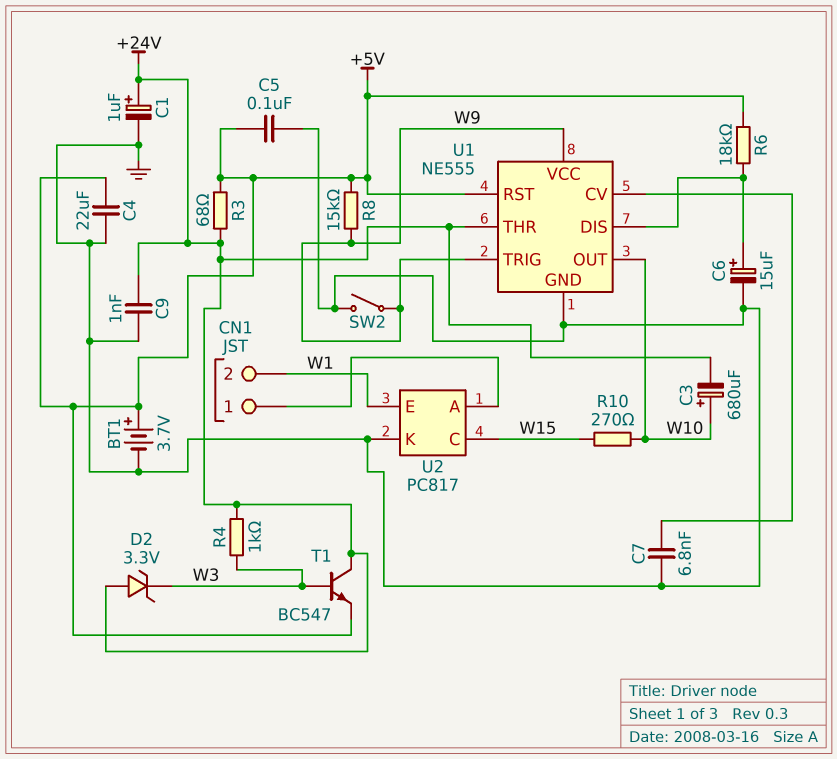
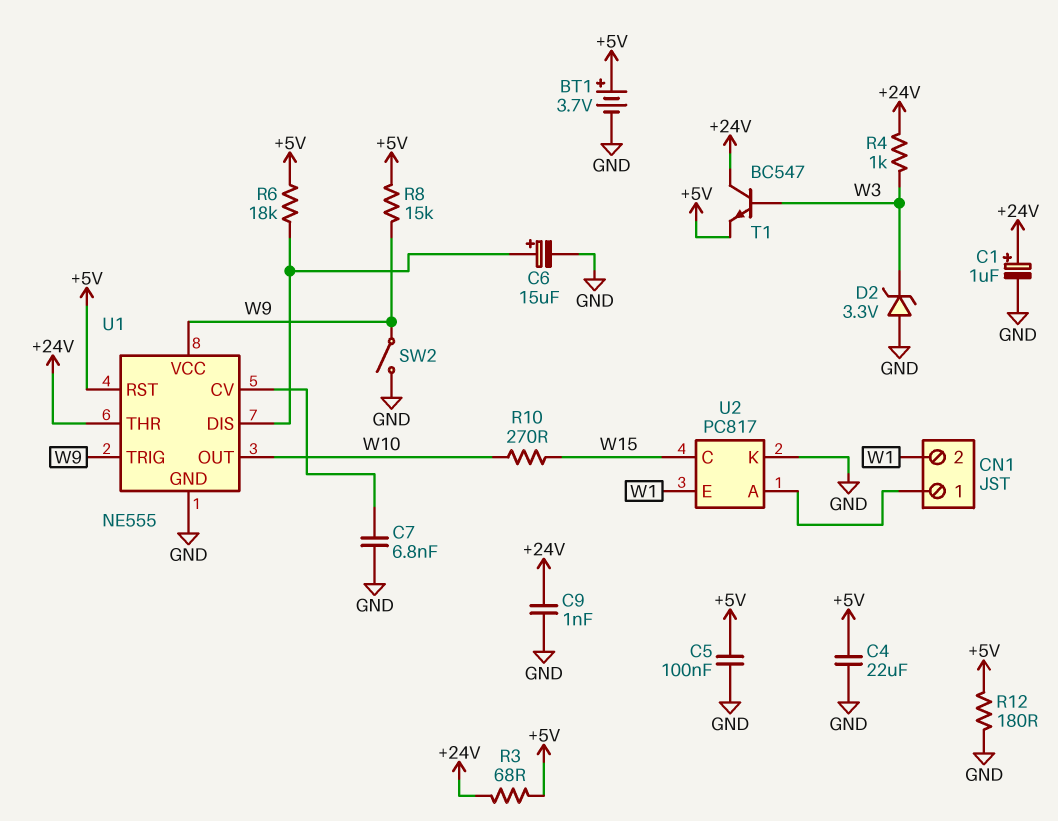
C3: 680uF (plus W10, minus +24V) -> none
D2: zener 3.3V (A +24V, K W3) -> zener 3.3V (A GND, K W3)
R12: none -> 180 (+5V, GND)

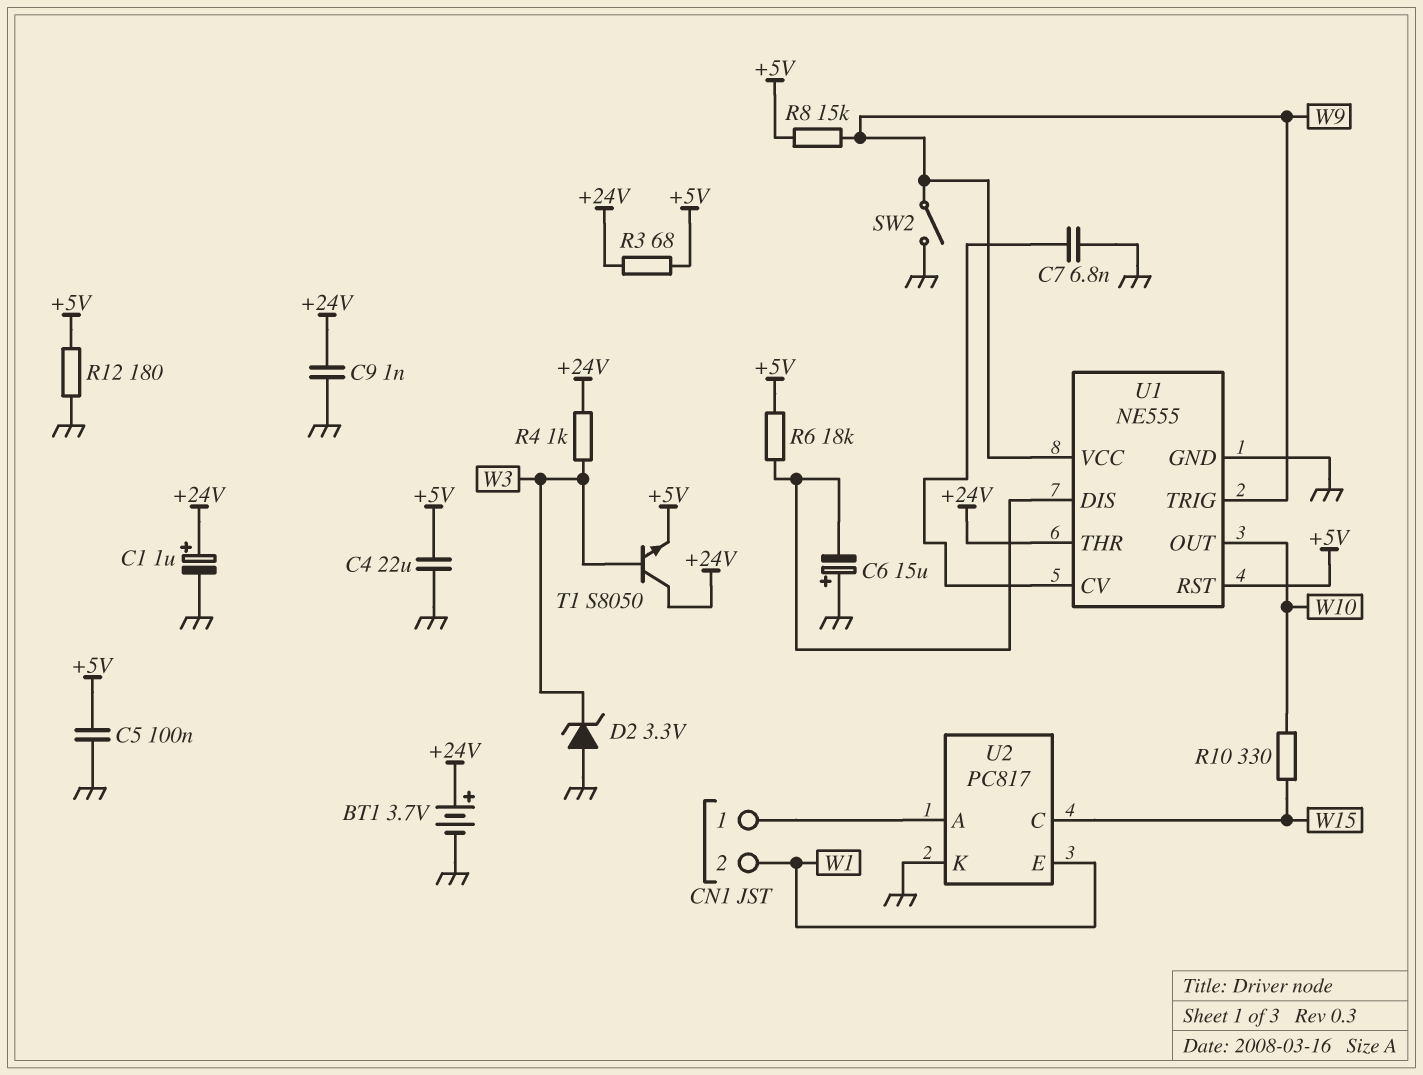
BT1: 3.7V (plus +5V, minus GND) -> 3.7V (plus +24V, minus GND)
C6: 15uF (plus U1/DIS, minus GND) -> 15uF (plus GND, minus U1/DIS)
R10: 270 (W10, W15) -> 330 (W10, W15)
T1: NPN BC547 (B W3, C +24V, E +5V) -> NPN S8050 (B W3, C +24V, E +5V)

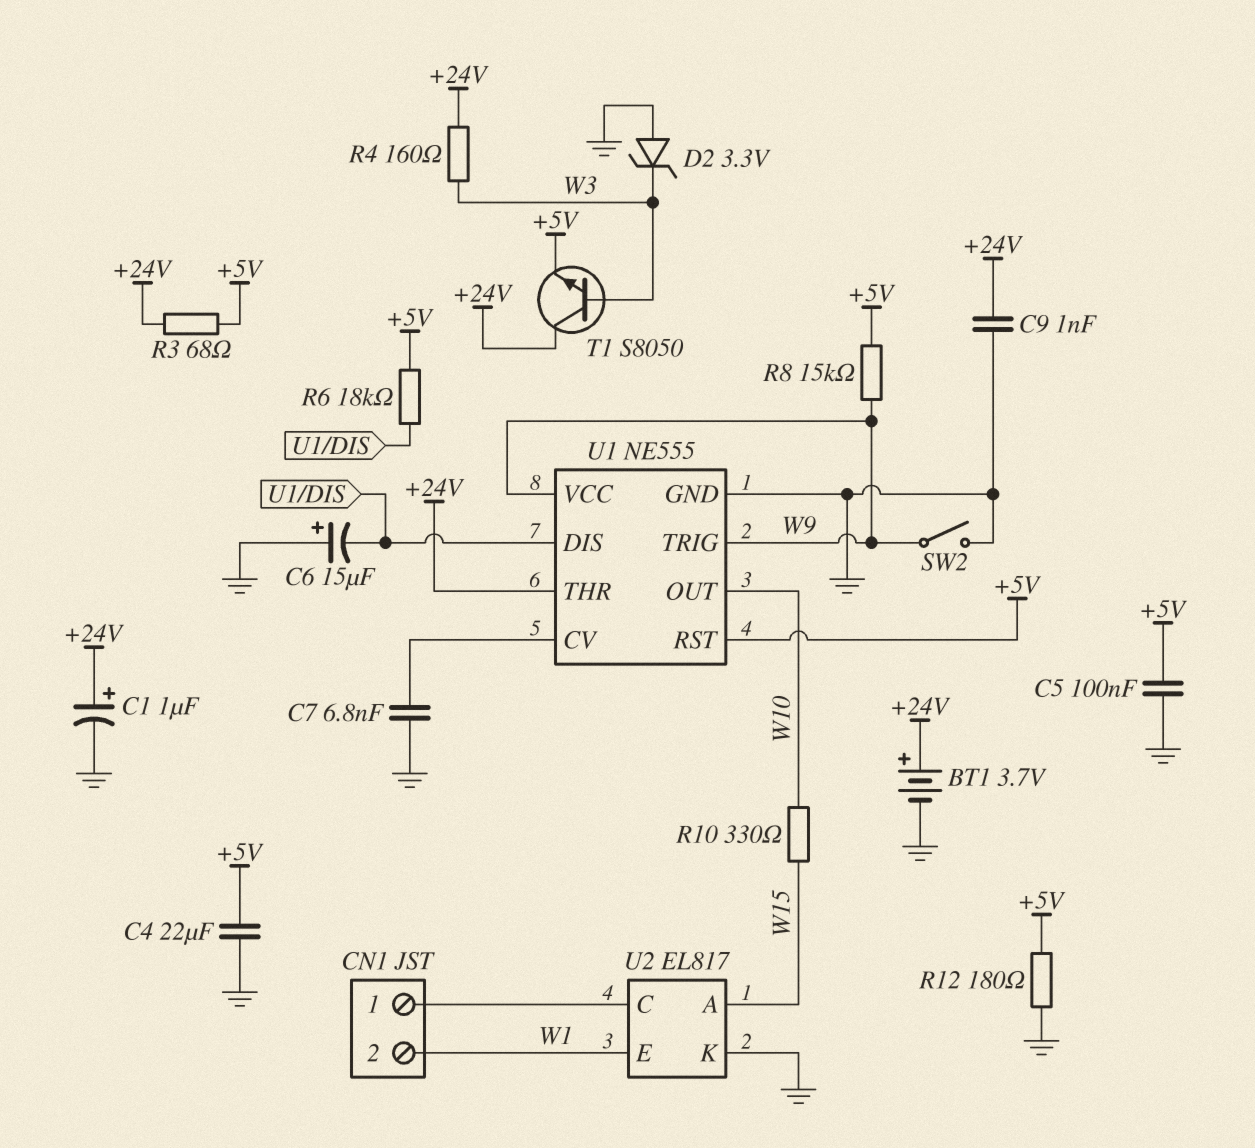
R4: 1k (+24V, W3) -> 160 (+24V, W3)
U2: PC817 -> EL817
U2 pin A: CN1/1 -> W15
U2 pin C: W15 -> CN1/1

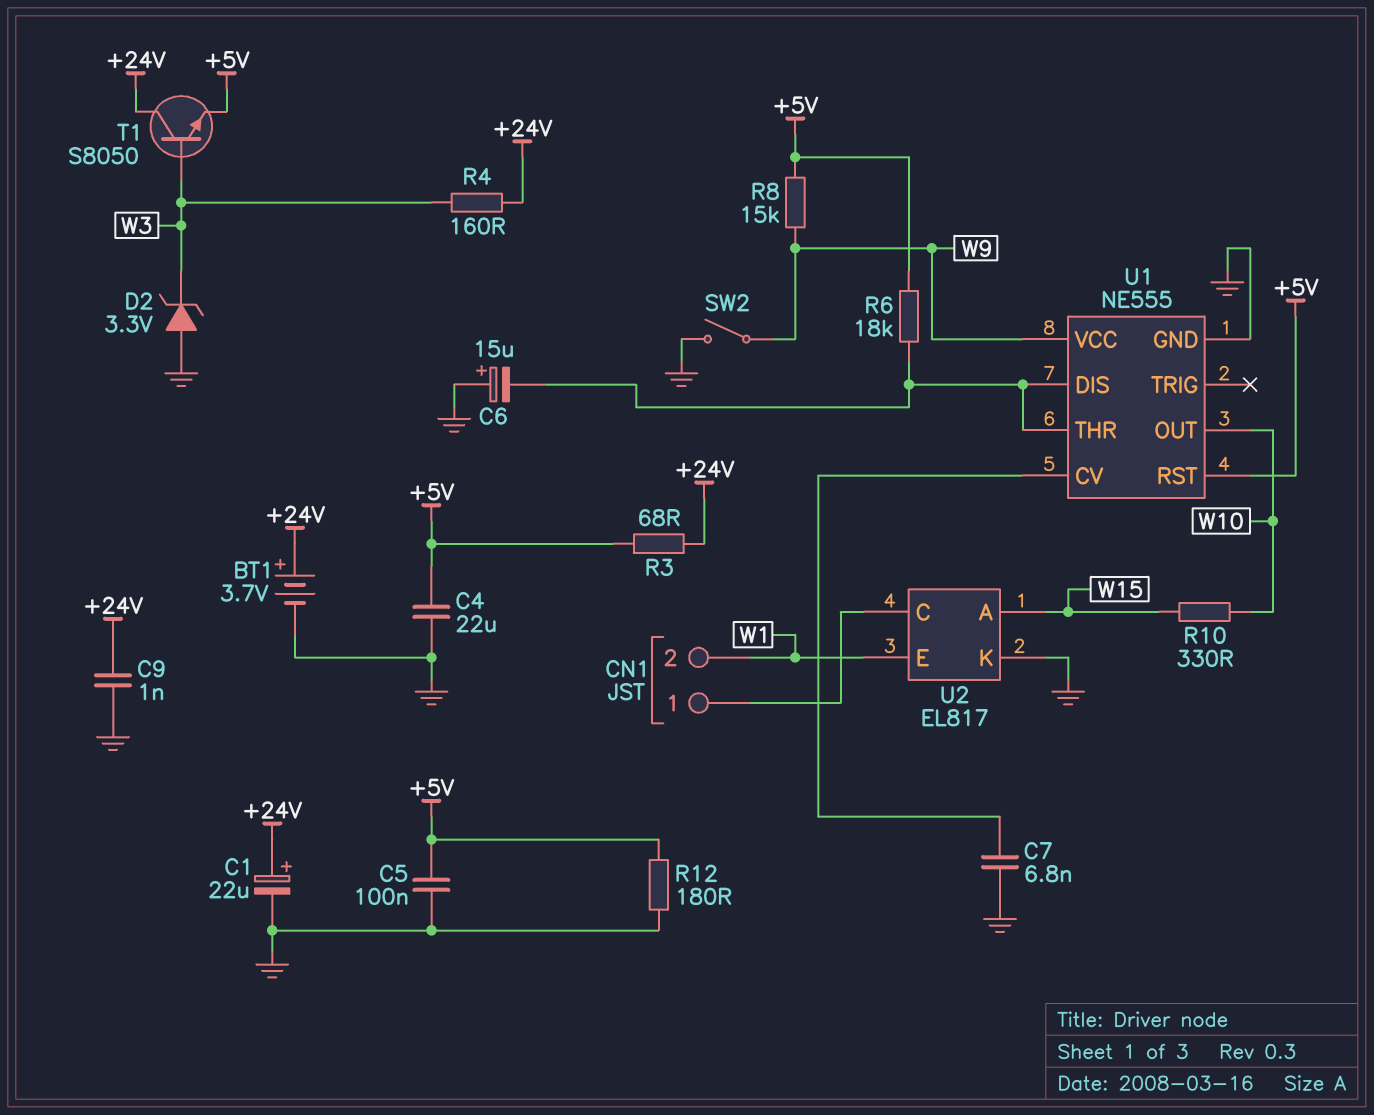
C1: 1uF (plus +24V, minus GND) -> 22uF (plus +24V, minus GND)
U1 pin THR: +24V -> U1/DIS
U1 pin TRIG: W9 -> none

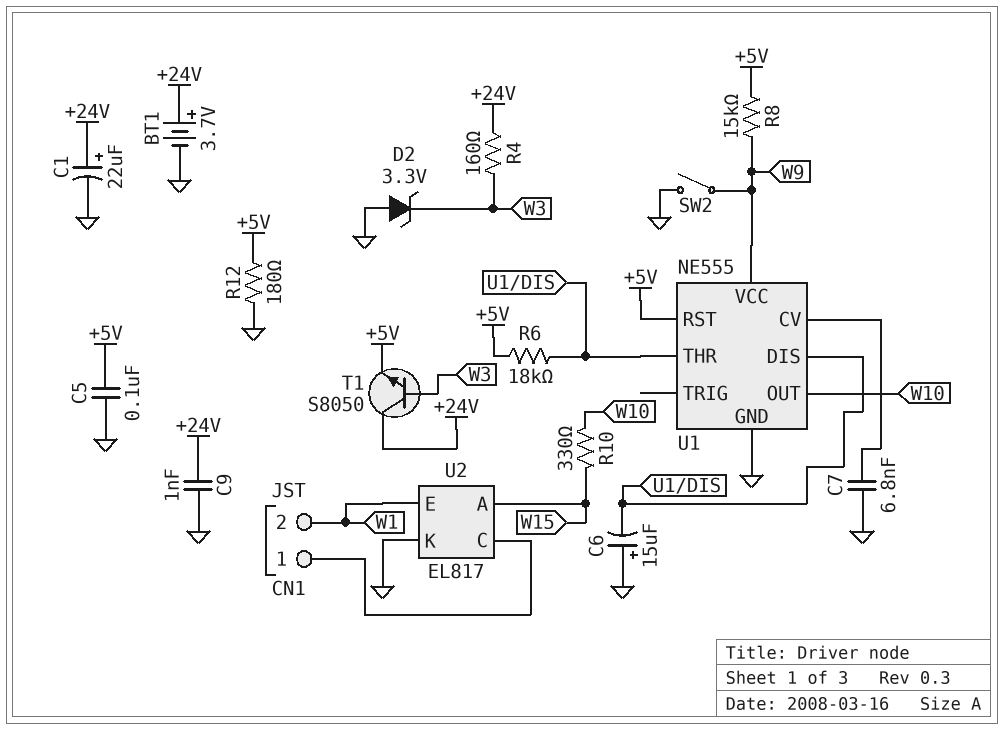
C4: 22uF (+5V, GND) -> none
R3: 68 (+5V, +24V) -> none

